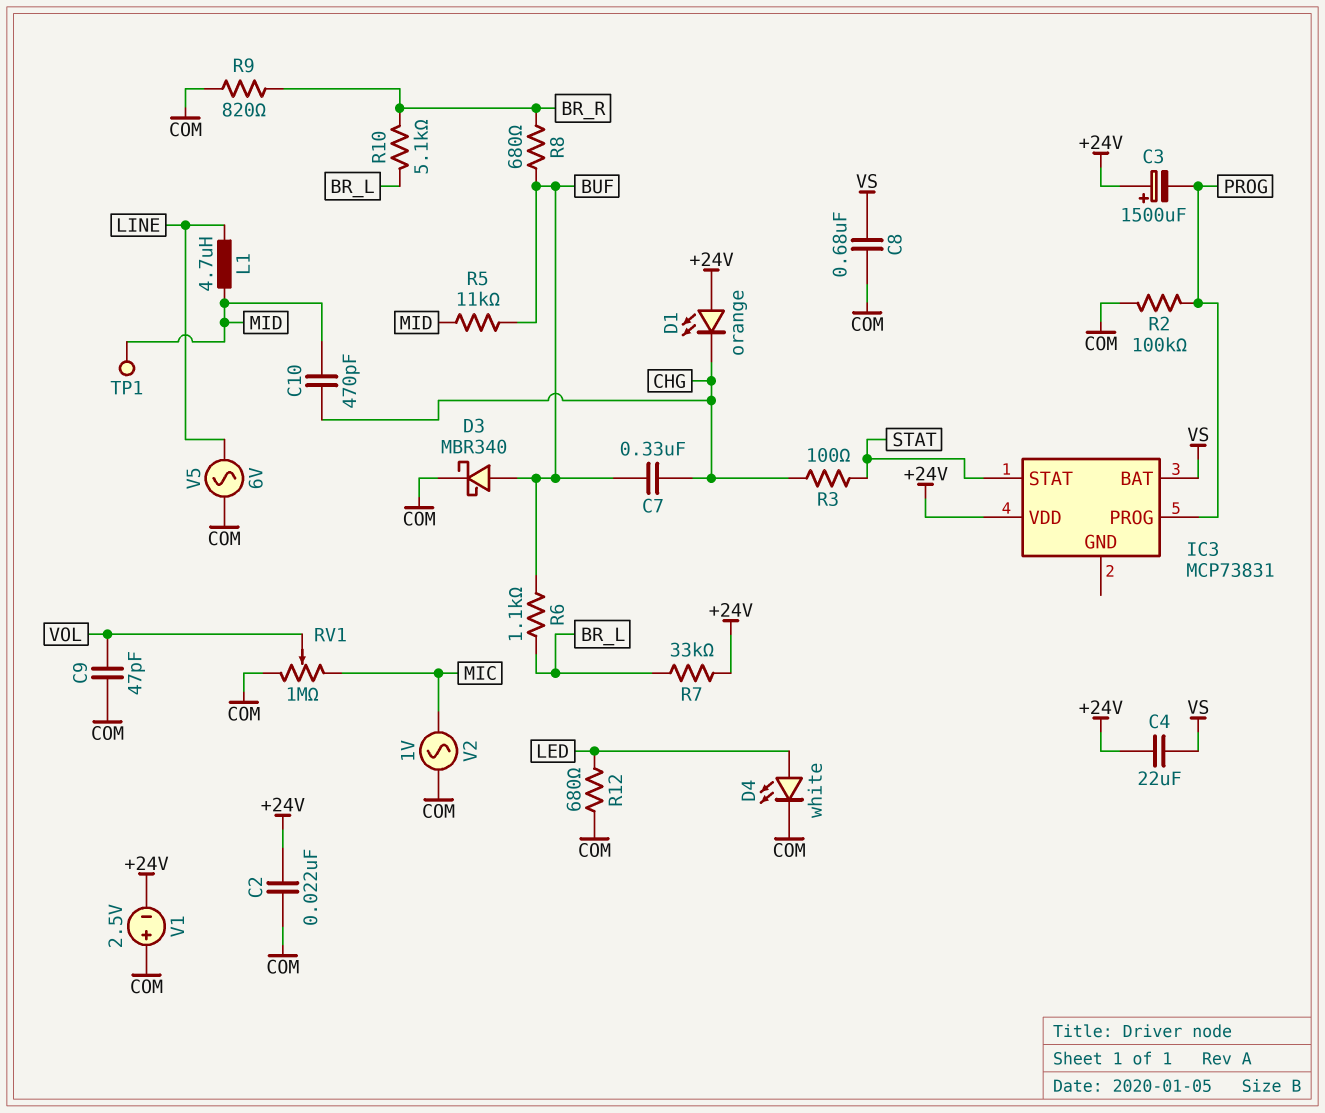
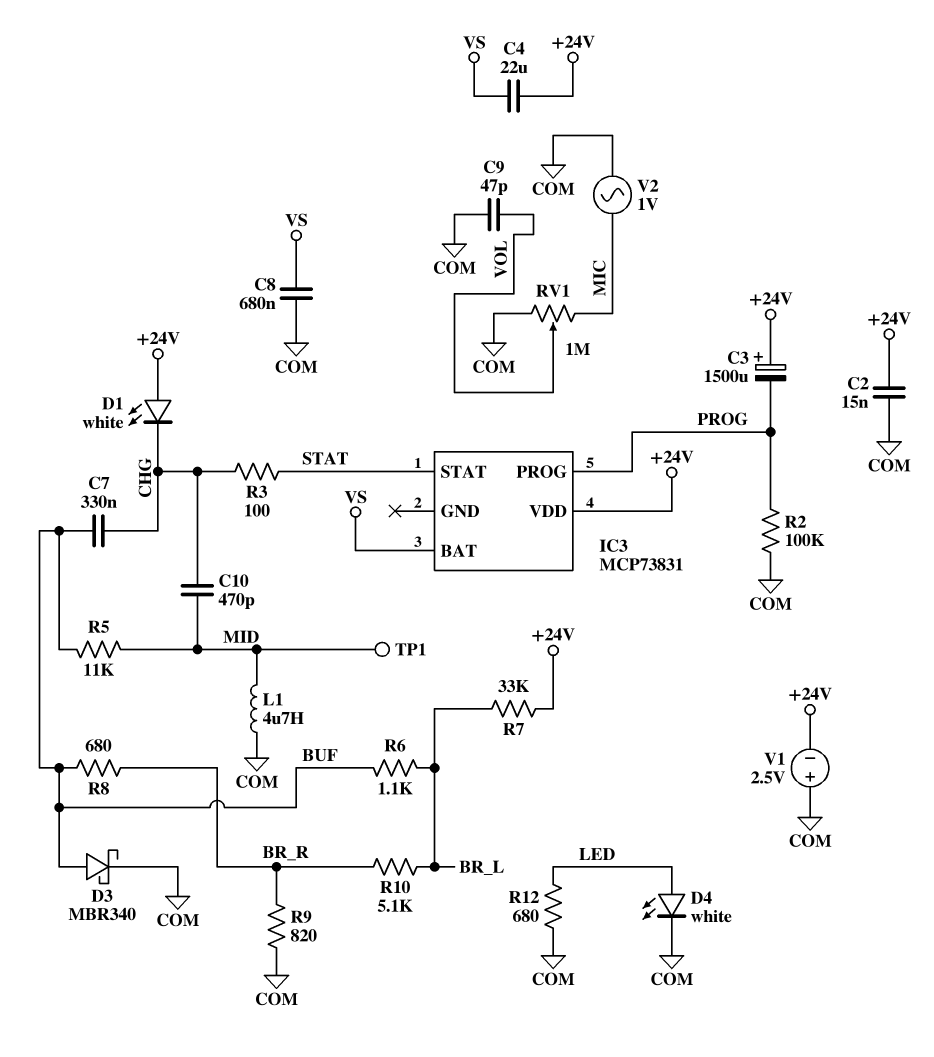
C2: 22nF (+24V, COM) -> 15nF (+24V, COM)
D1: LED orange (A +24V, K CHG) -> LED white (A +24V, K CHG)
L1: 4.7uH (LINE, MID) -> 4.7uH (COM, MID)
V5: AC 6V (COM, LINE) -> none

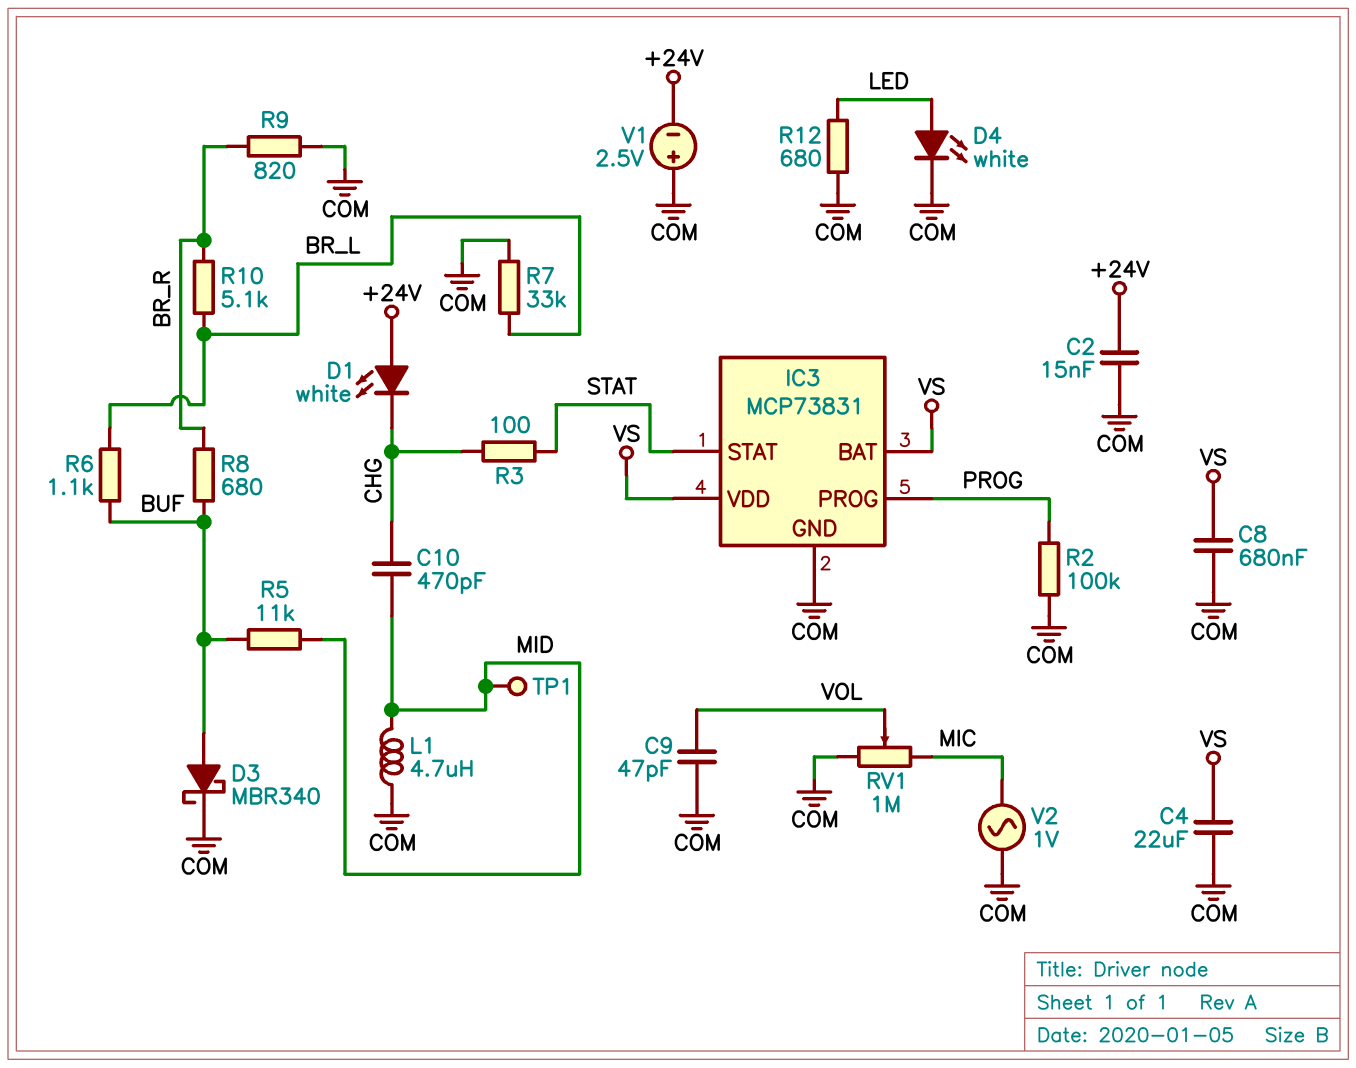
C3: 1500uF (plus +24V, minus PROG) -> none
C4: 22uF (+24V, VS) -> 22uF (COM, VS)
C7: 330nF (BUF, CHG) -> none
IC3 pin GND: none -> COM
IC3 pin VDD: +24V -> VS
R7: 33k (+24V, BR_L) -> 33k (BR_L, COM)

